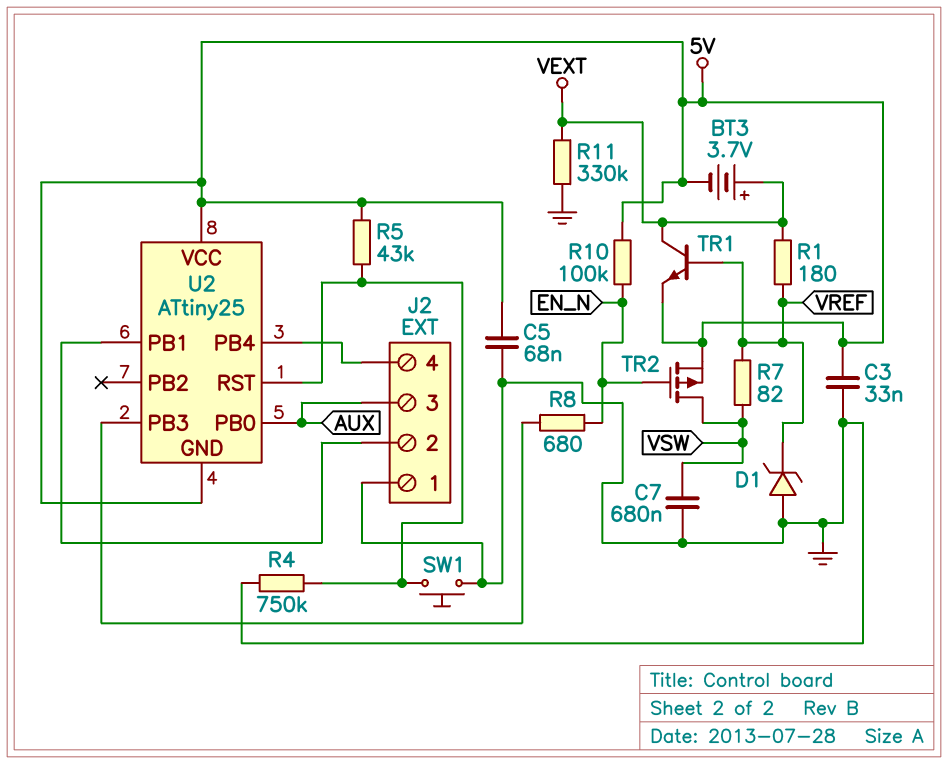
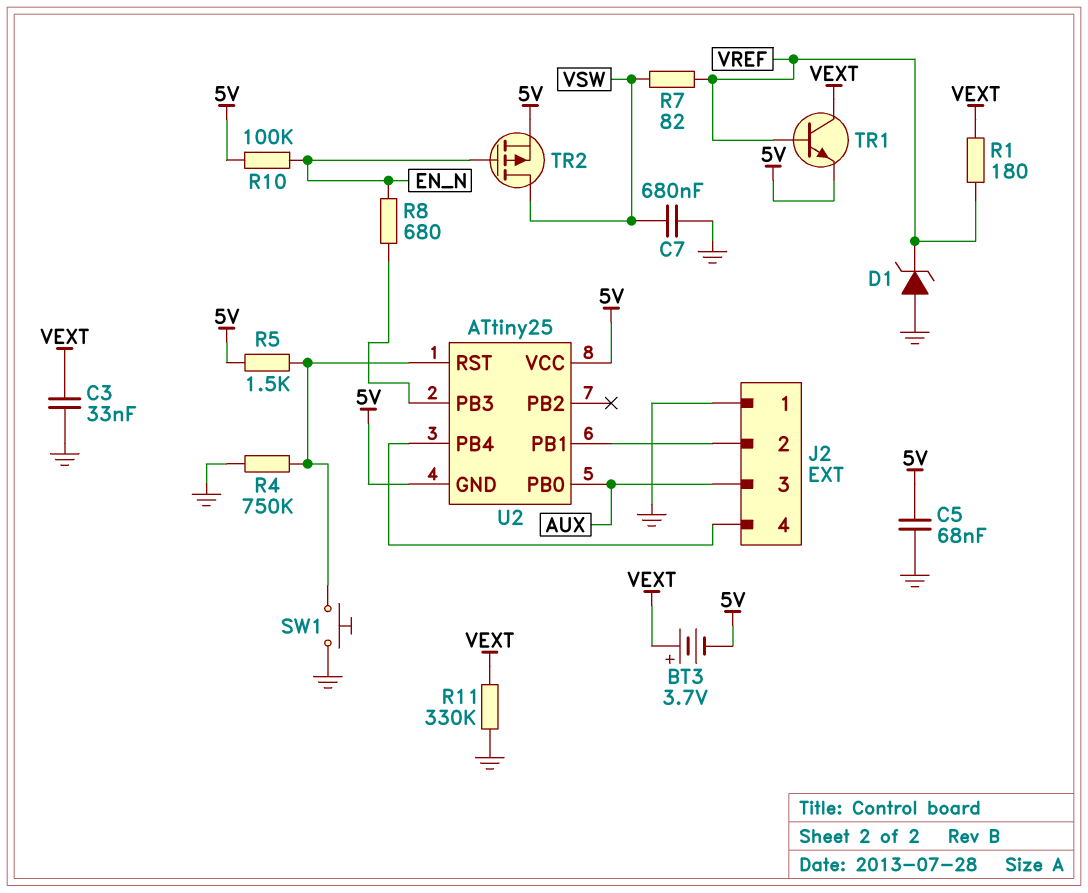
C3: 33nF (5V, GND) -> 33nF (GND, VEXT)
R5: 43k (5V, U2/RST) -> 1.5k (5V, U2/RST)

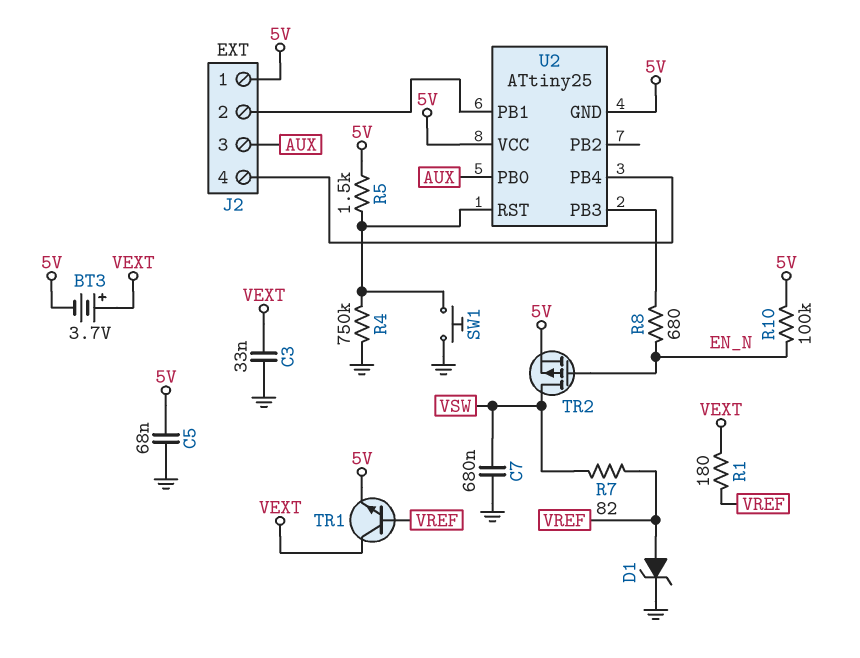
D1: zener (A GND, K VREF) -> zener (A VREF, K GND)
J2 pin 1: GND -> 5V
R11: 330k (GND, VEXT) -> none

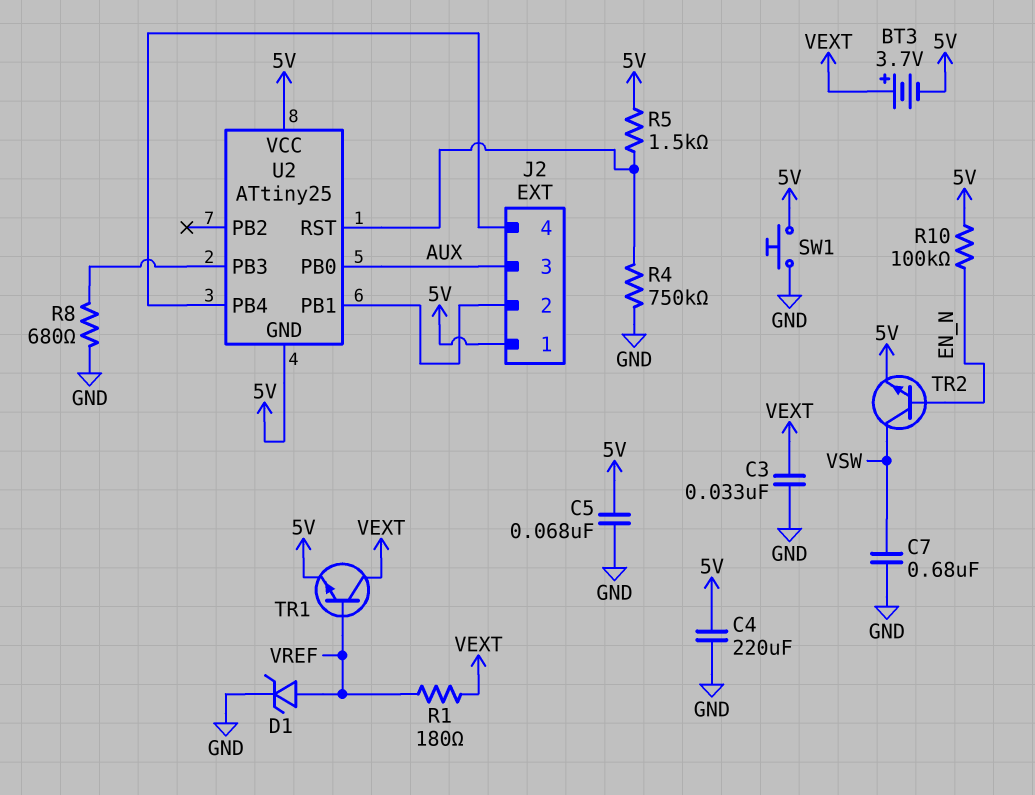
C4: none -> 220uF (5V, GND)
R7: 82 (VREF, VSW) -> none
R8: 680 (EN_N, U2/PB3) -> 680 (GND, U2/PB3)
SW1: button (GND, U2/RST) -> button (5V, GND)
TR2: PMOS (G EN_N, D VSW, S 5V) -> NPN (B EN_N, C VSW, E 5V)

